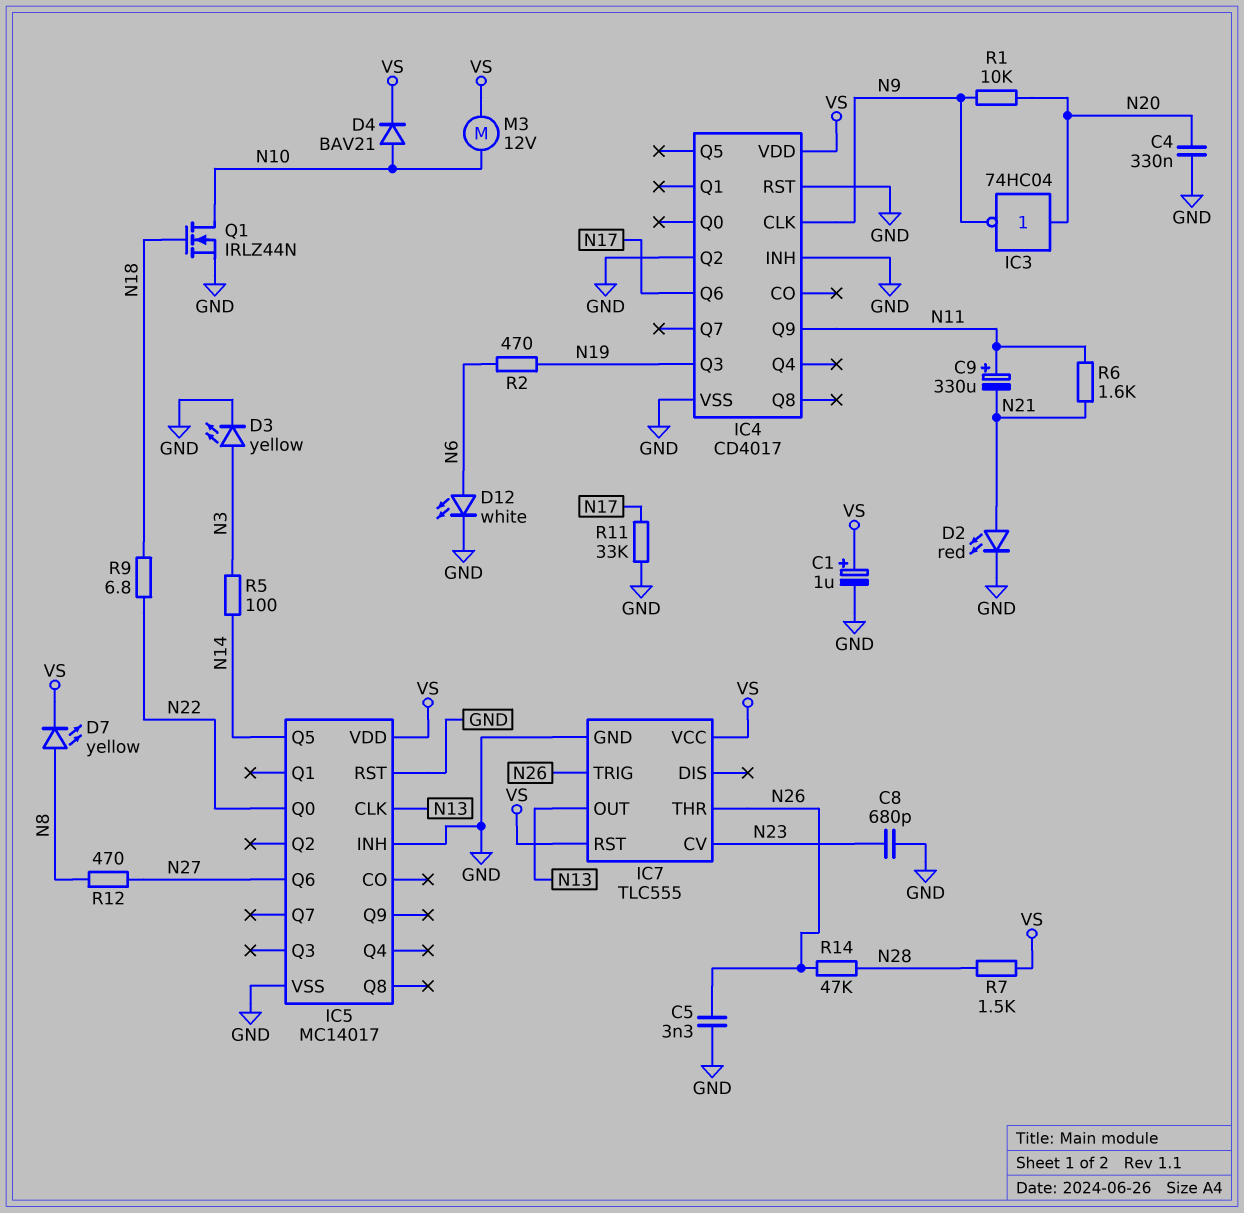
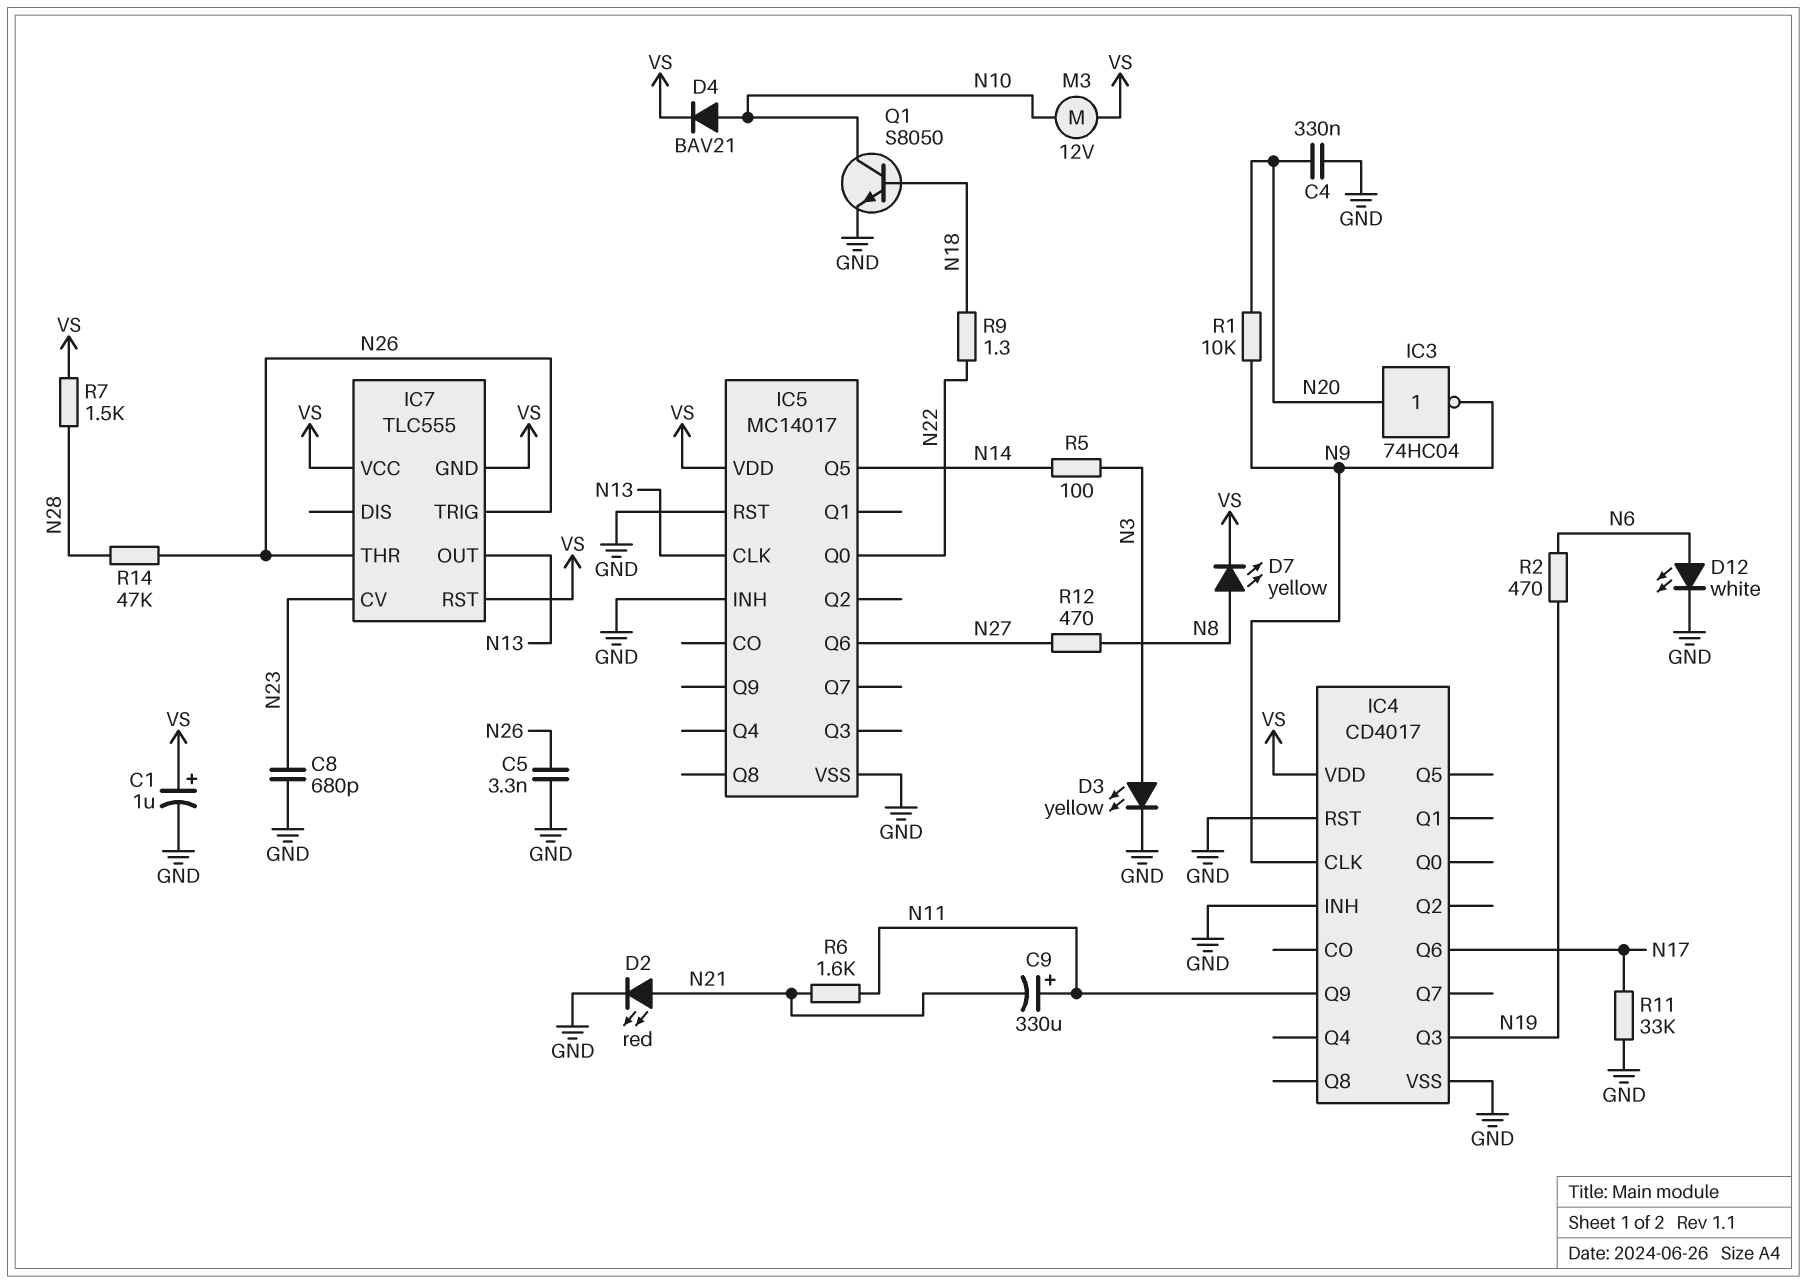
IC4 pin Q2: GND -> none
IC7 pin GND: GND -> VS
Q1: NMOS IRLZ44N (G N18, D N10, S GND) -> NPN S8050 (B N18, C N10, E GND)
R9: 6.8 (N18, N22) -> 1.3 (N18, N22)

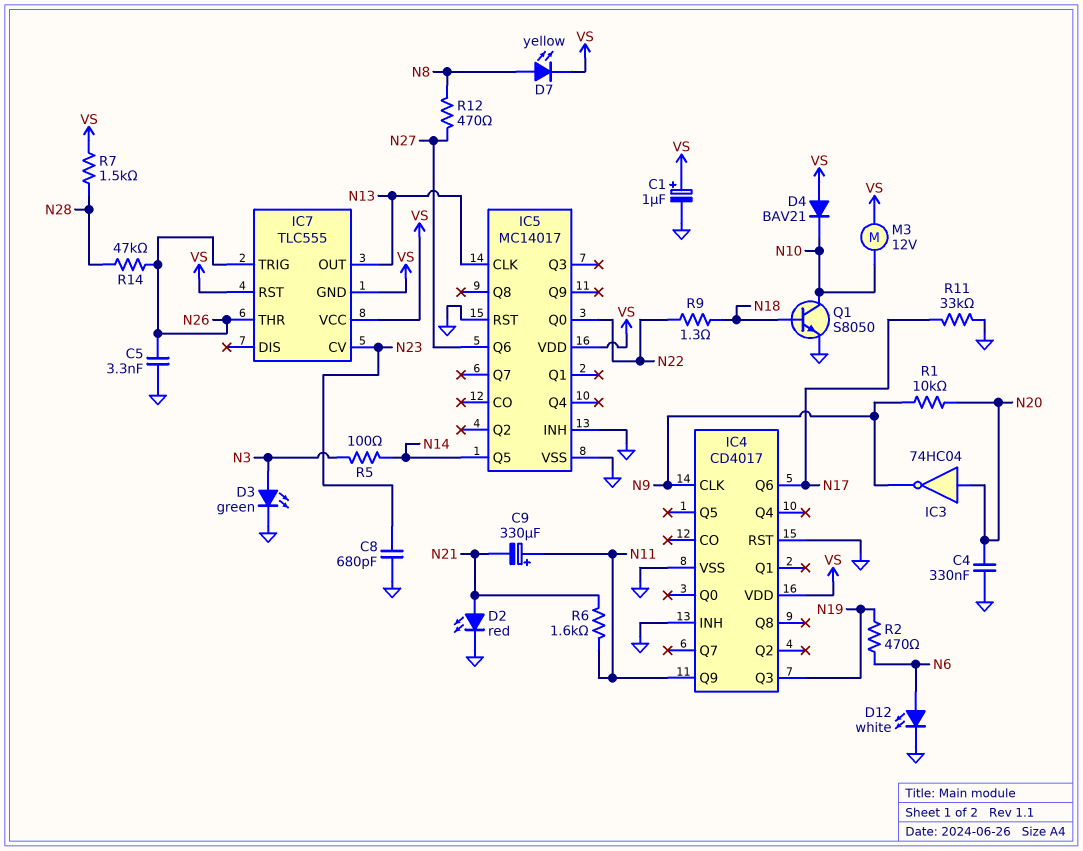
D3: LED yellow (A N3, K GND) -> LED green (A N3, K GND)
D4: diode BAV21 (A N10, K VS) -> diode BAV21 (A VS, K N10)

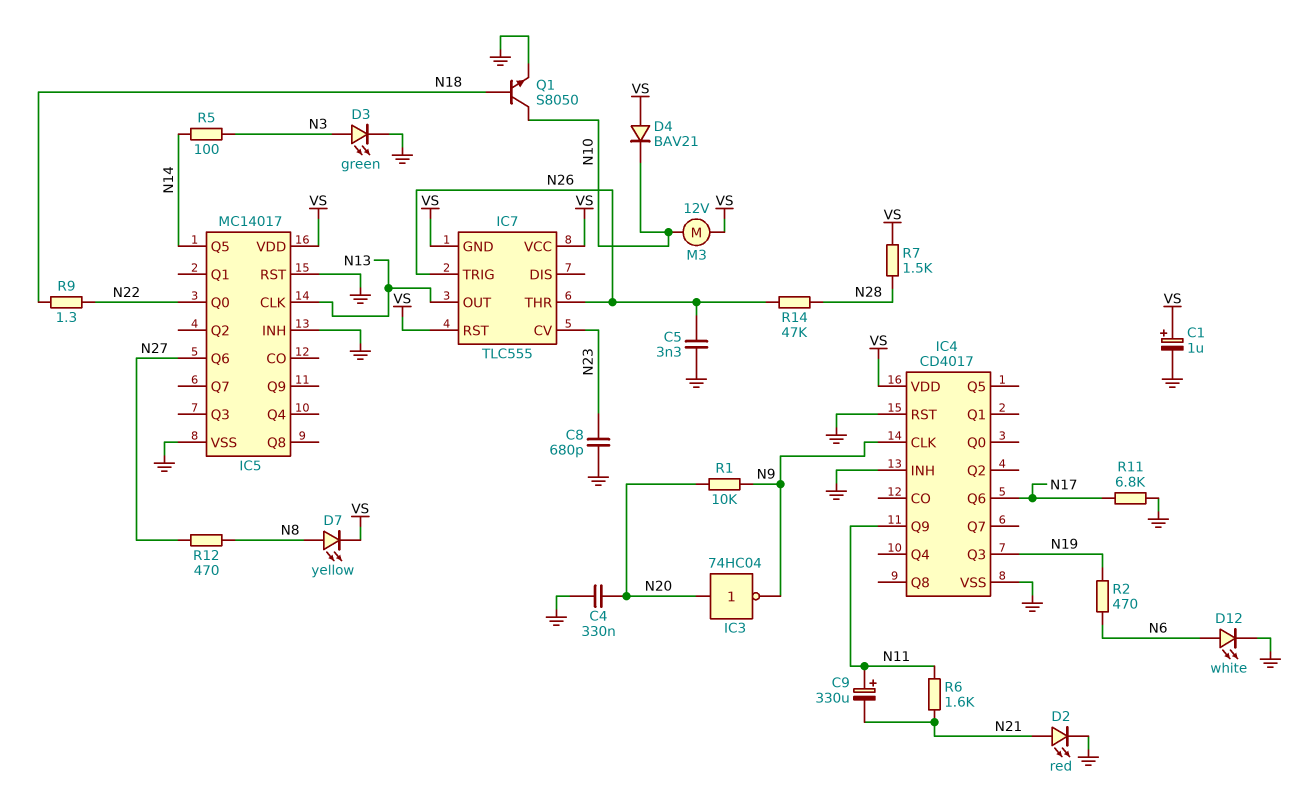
R11: 33k (GND, N17) -> 6.8k (GND, N17)

